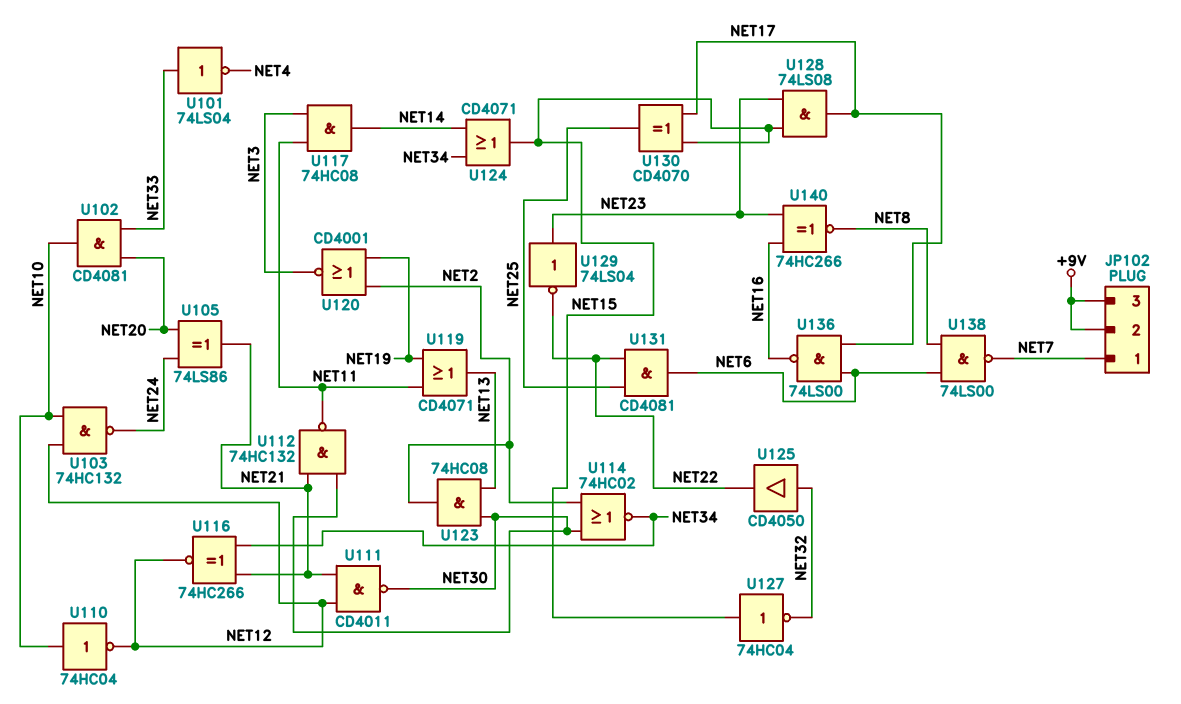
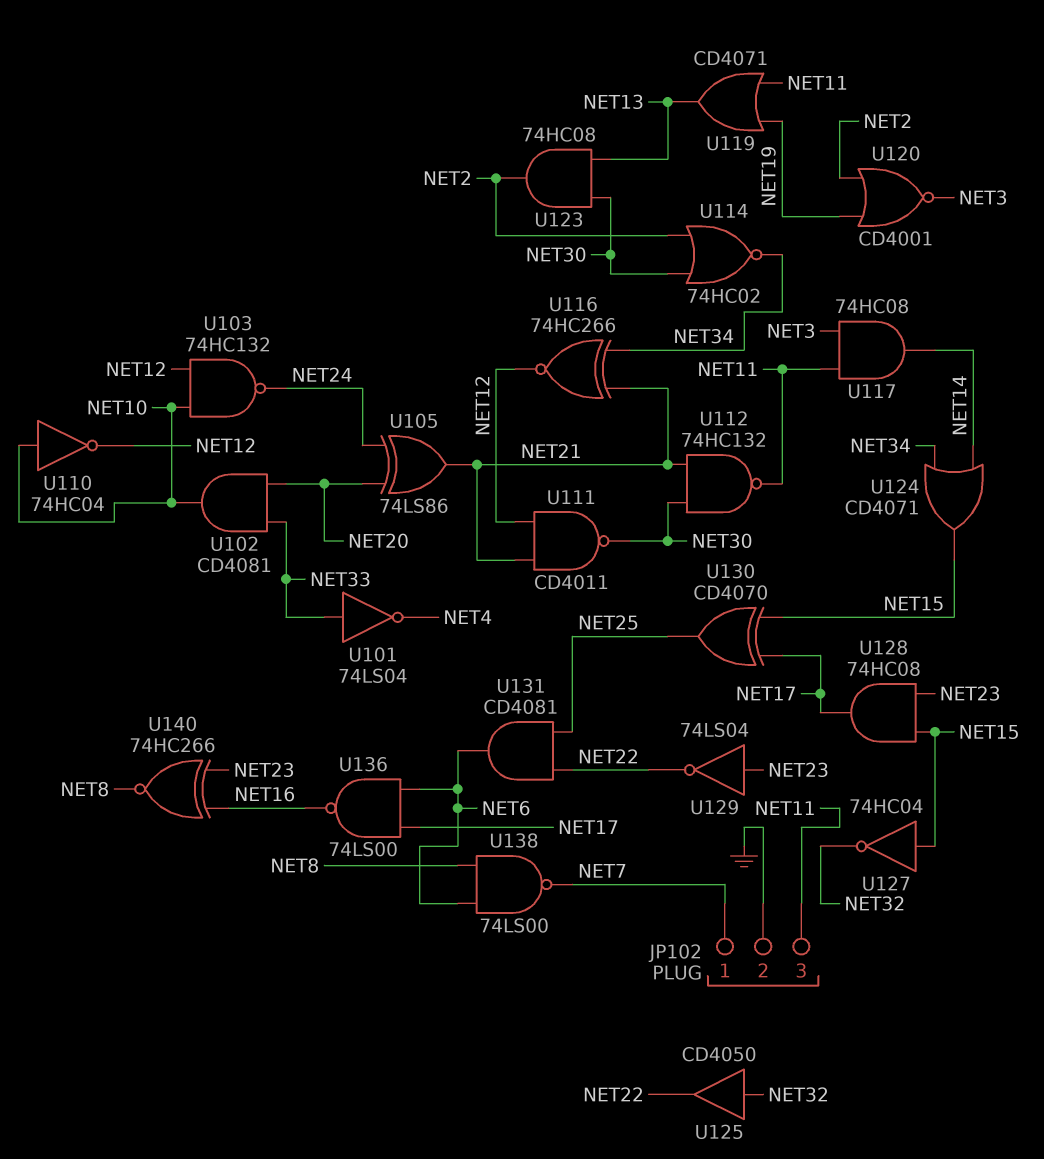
JP102 pin 2: +9V -> GND
JP102 pin 3: +9V -> NET11
U128: AND 74LS08 (in NET15, in NET23, out NET17) -> AND 74HC08 (in NET15, in NET23, out NET17)

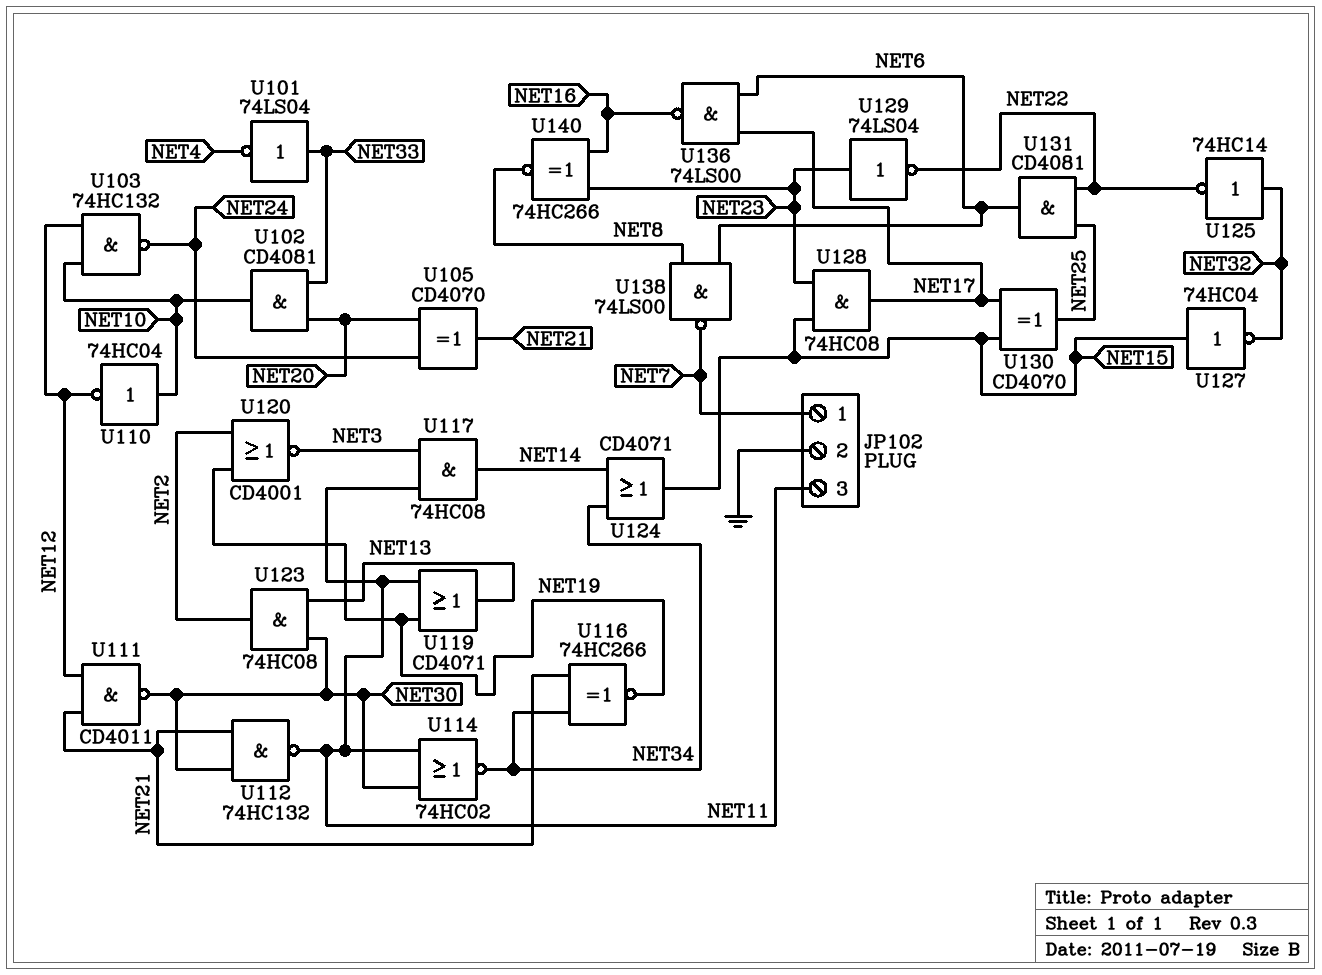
U105: XOR 74LS86 (in NET20, in NET24, out NET21) -> XOR CD4070 (in NET20, in NET24, out NET21)
U114: NOR 74HC02 (in NET2, in NET30, out NET34) -> NOR 74HC02 (in NET11, in NET30, out NET34)
U116: XNOR 74HC266 (in NET21, in NET34, out NET12) -> XNOR 74HC266 (in NET21, in NET34, out NET19)
U125: buffer CD4050 (in NET32, out NET22) -> NOT 74HC14 (in NET32, out NET22)

